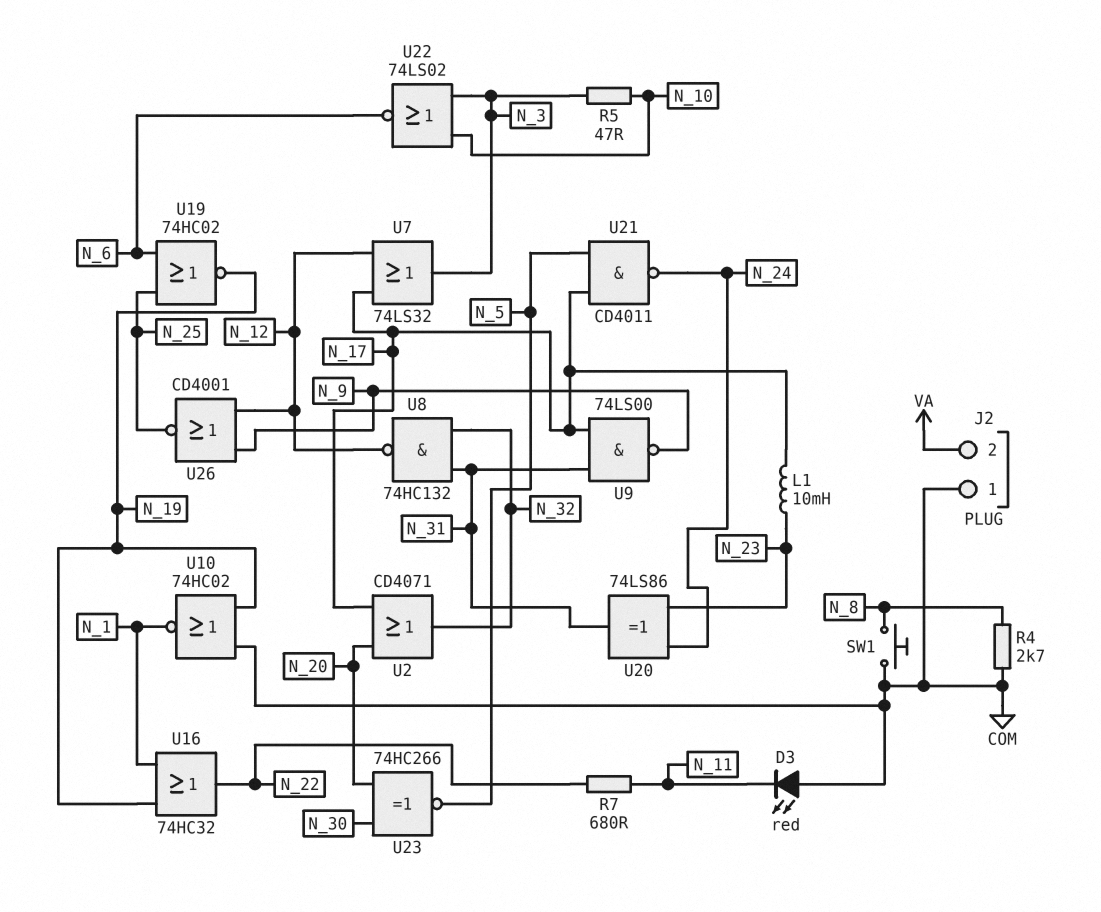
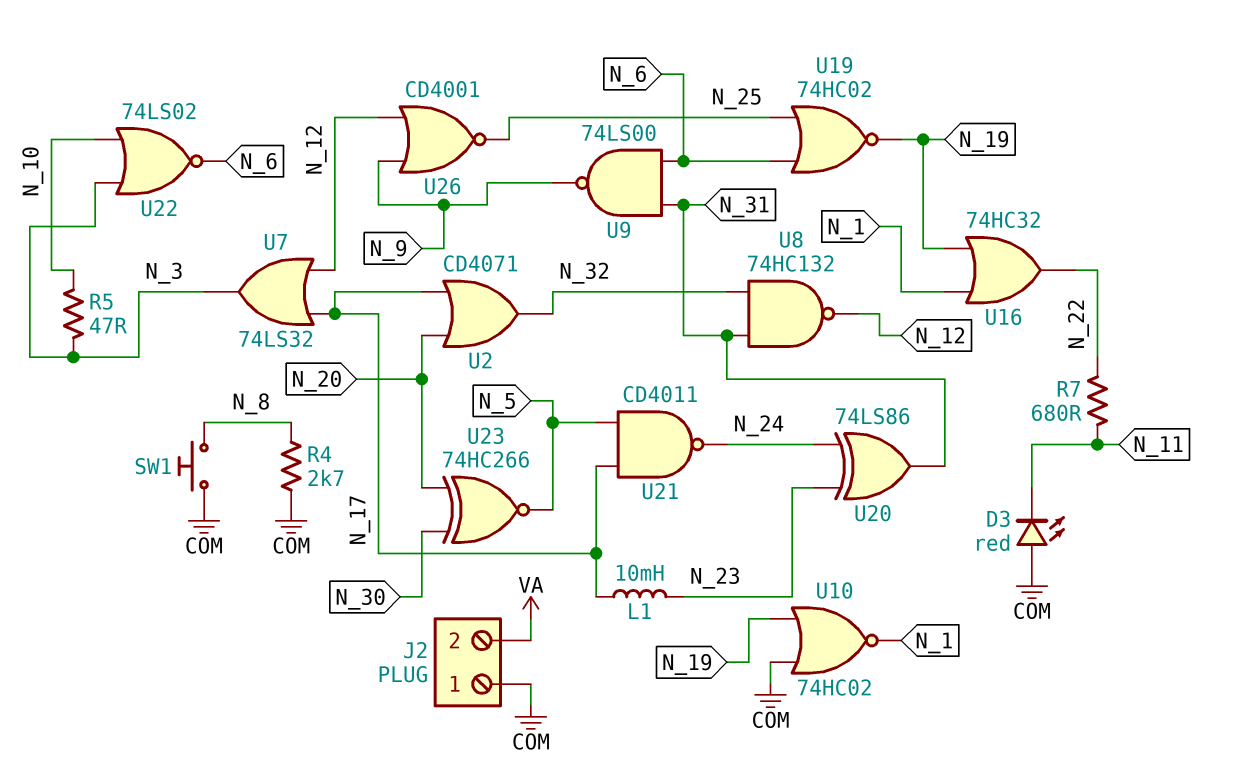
U9: NAND 74LS00 (in N_17, in N_31, out N_9) -> NAND 74LS00 (in N_6, in N_31, out N_9)

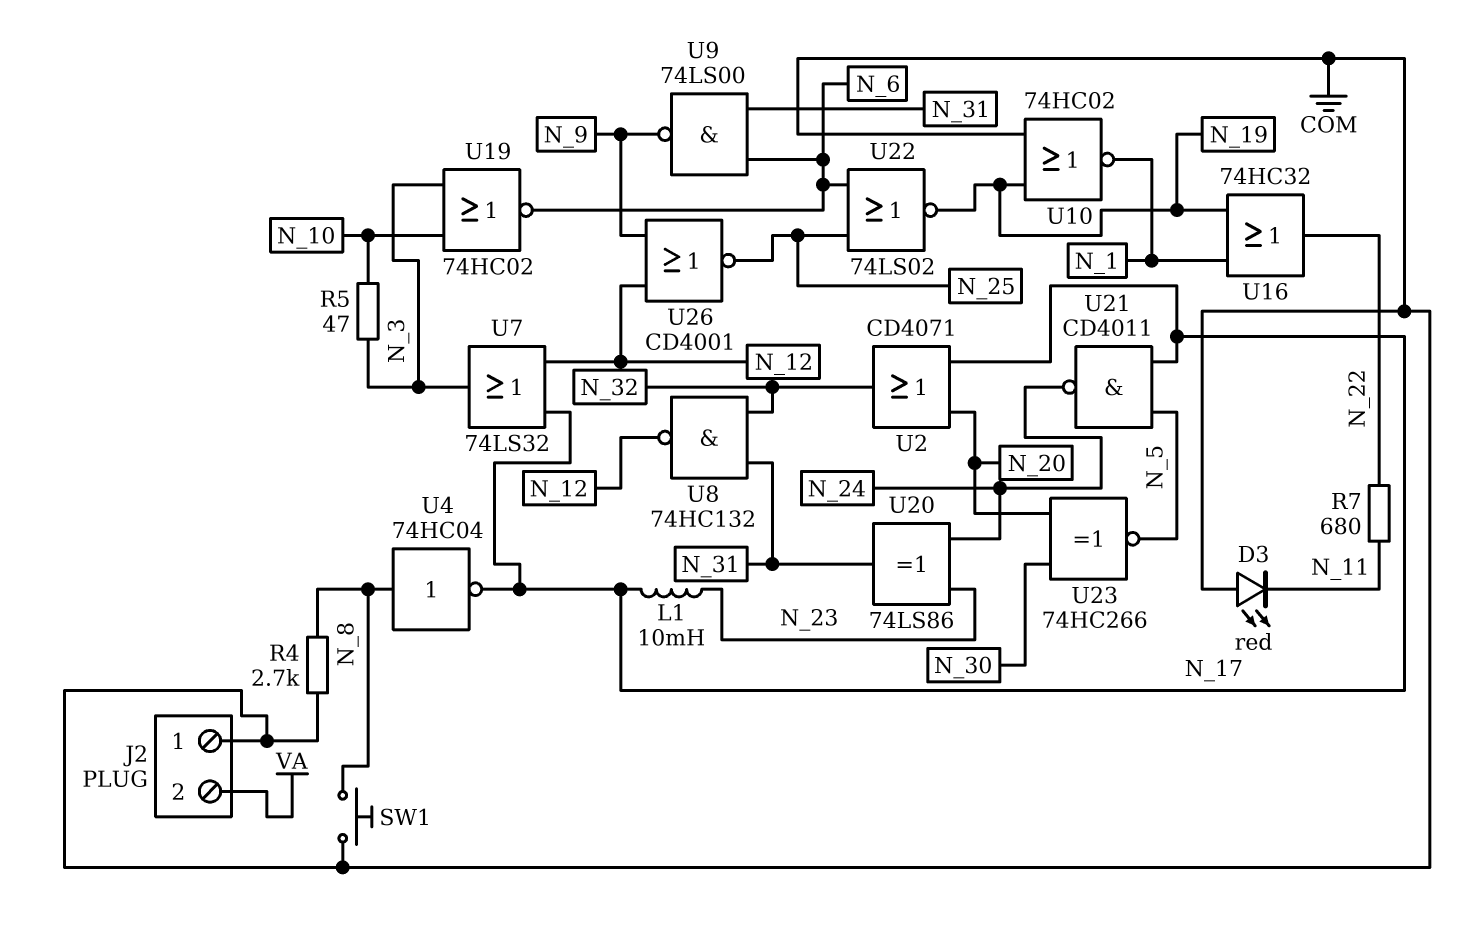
U4: none -> NOT 74HC04 (in N_8, out N_17)
U19: NOR 74HC02 (in N_6, in N_25, out N_19) -> NOR 74HC02 (in N_3, in N_10, out N_6)
U22: NOR 74LS02 (in N_3, in N_10, out N_6) -> NOR 74LS02 (in N_6, in N_25, out N_19)

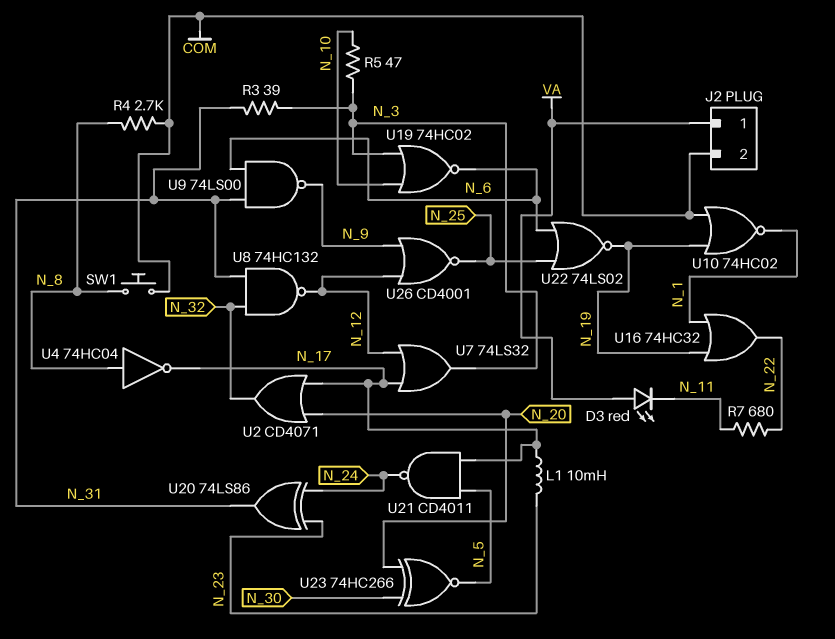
D3: LED red (A COM, K N_11) -> LED red (A VA, K N_11)
J2 pin 1: COM -> VA
J2 pin 2: VA -> COM
R3: none -> 39 (N_3, N_31)

